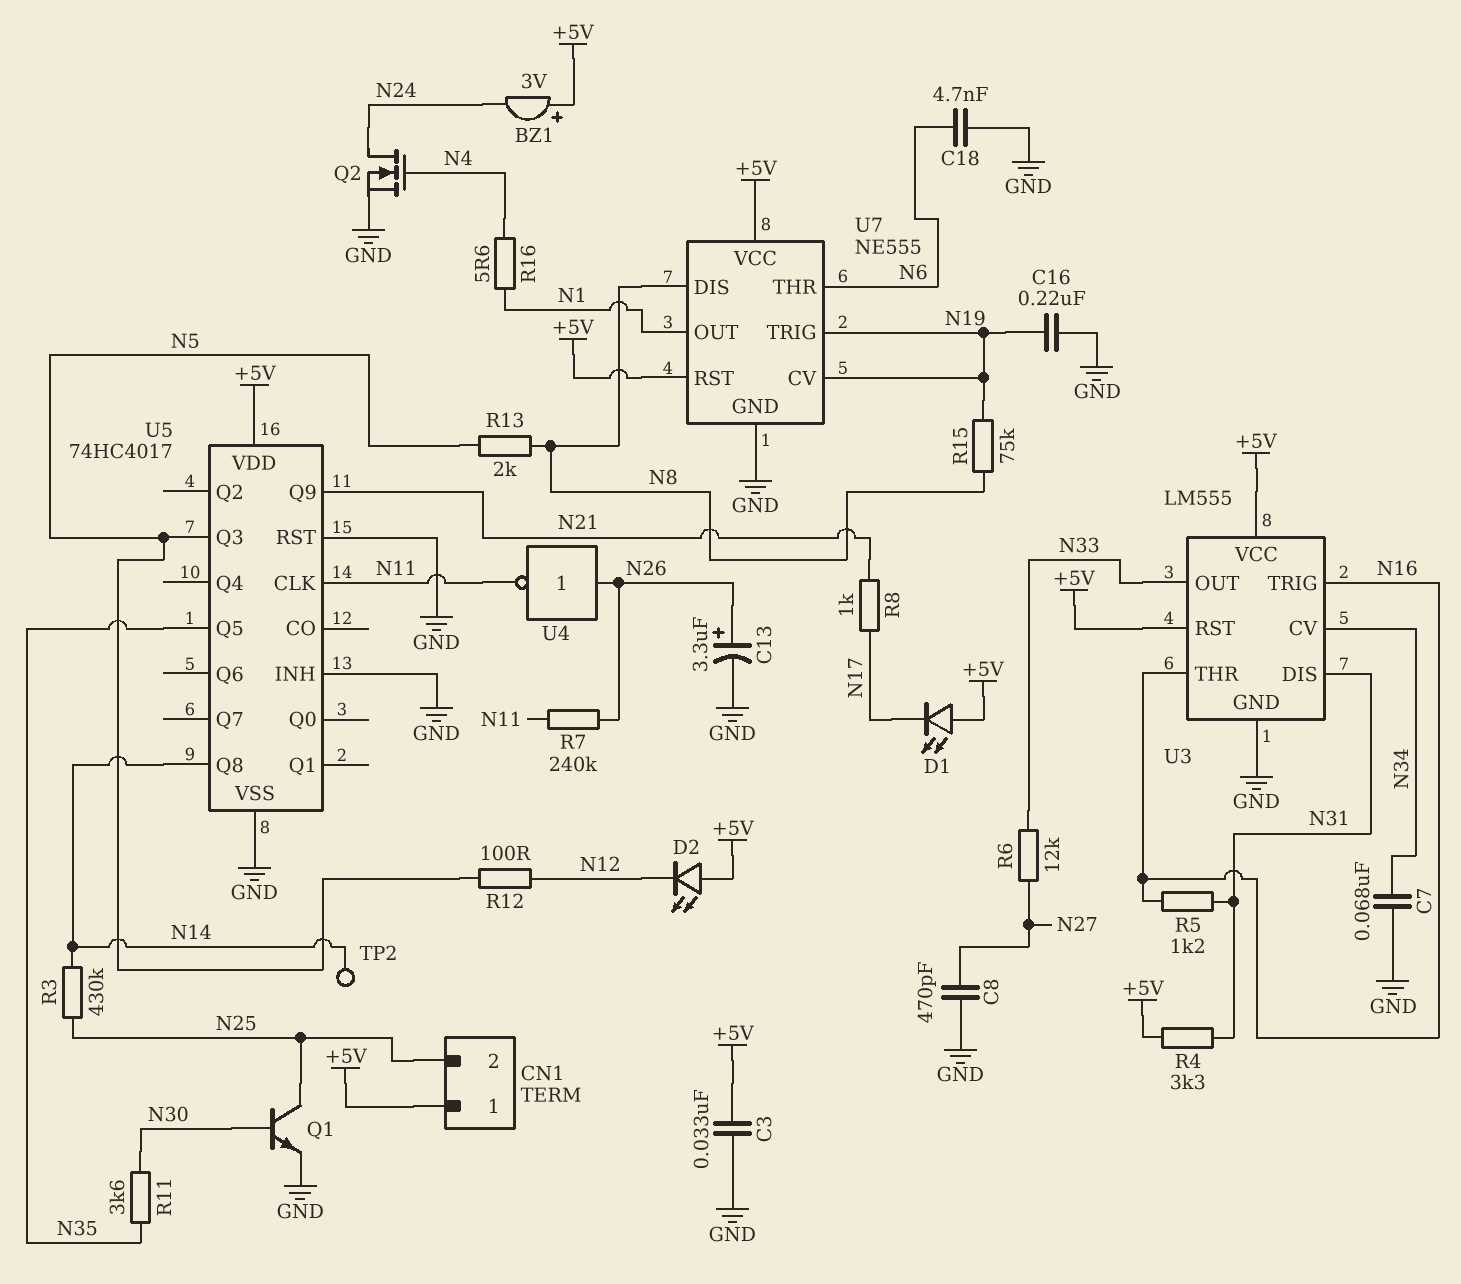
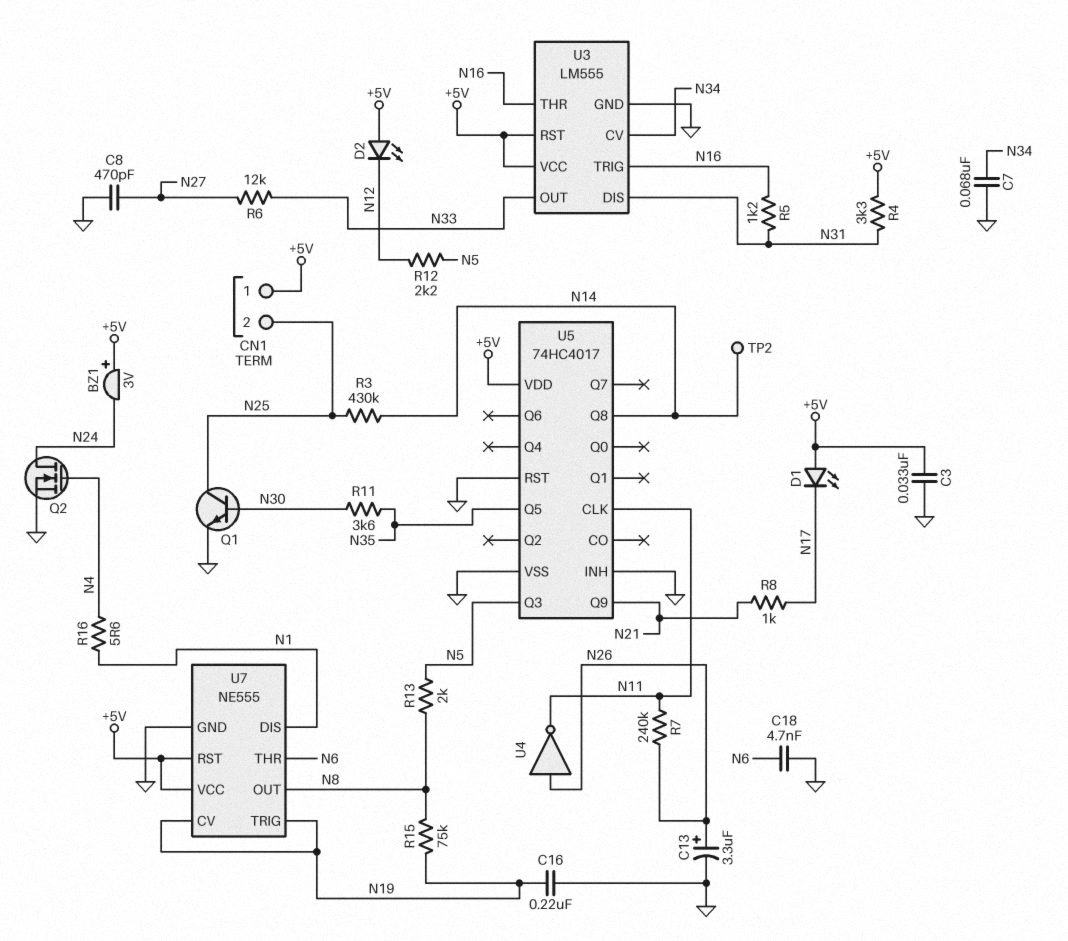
R12: 100 (N5, N12) -> 2.2k (N5, N12)
U7 pin DIS: N8 -> N1
U7 pin OUT: N1 -> N8

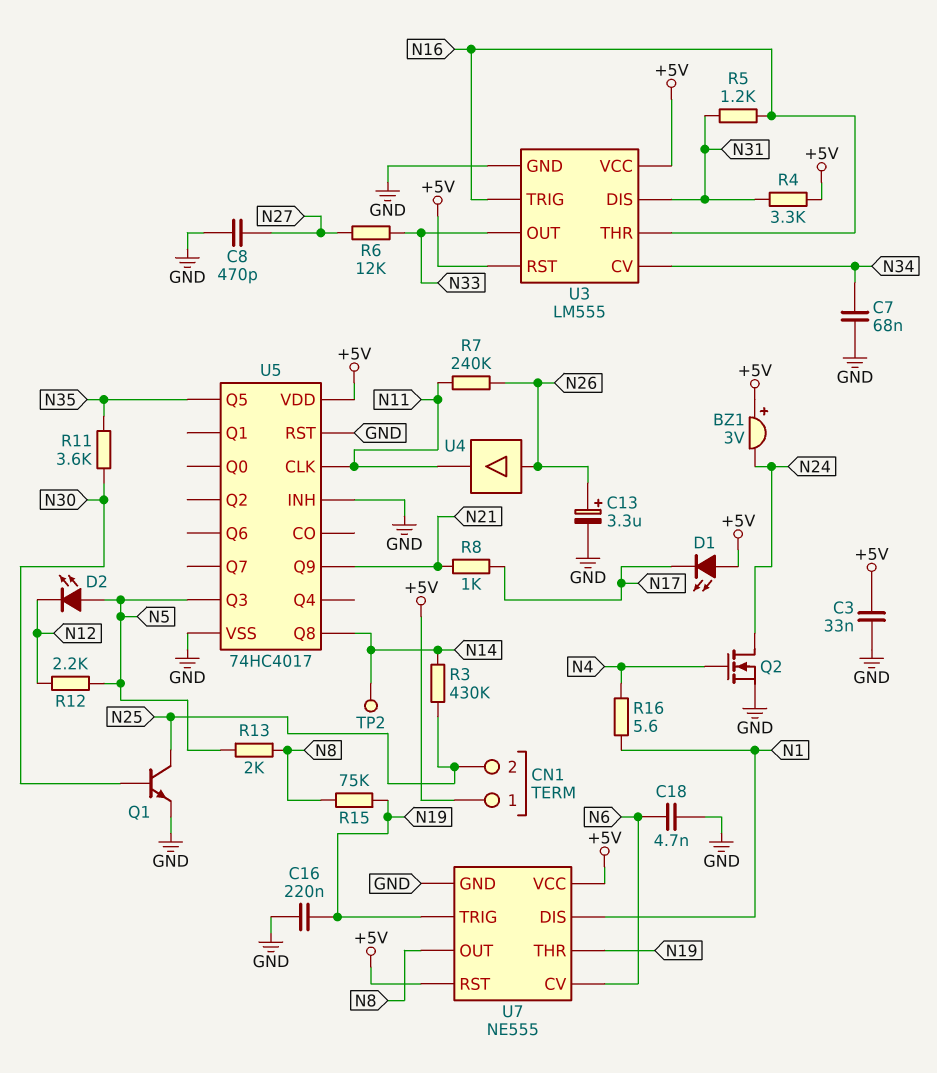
D2: LED (A +5V, K N12) -> LED (A N5, K N12)
U4: NOT (in N26, out N11) -> buffer (in N26, out N11)
U7 pin CV: N19 -> N6
U7 pin THR: N6 -> N19

